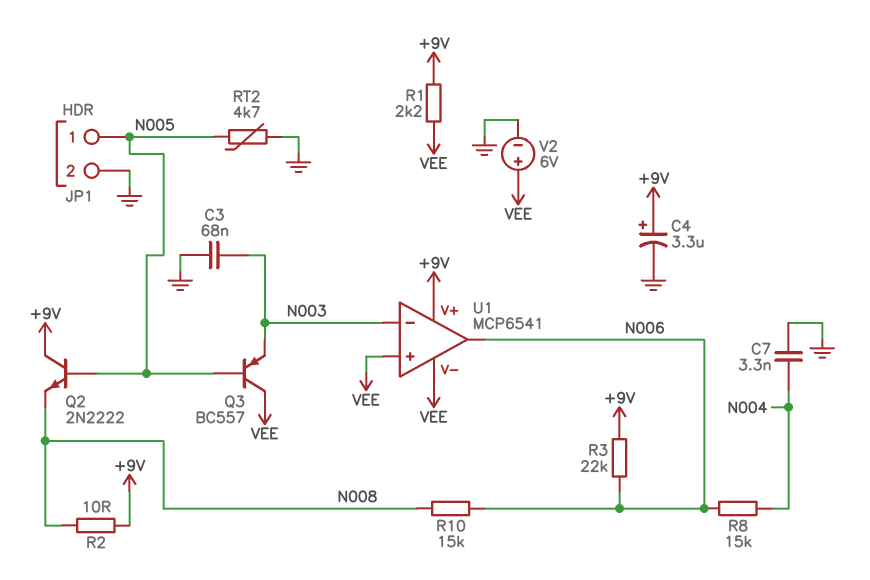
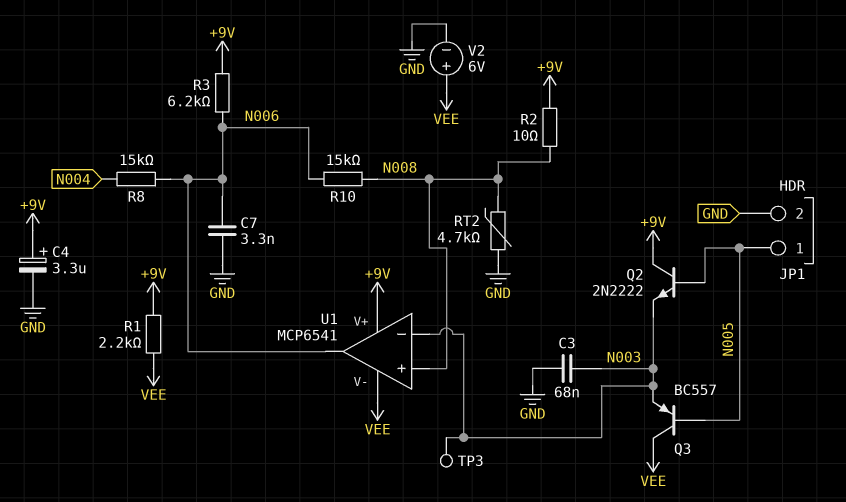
C7: 3.3nF (GND, N004) -> 3.3nF (GND, N006)
Q2: NPN 2N2222 (B N005, C +9V, E N008) -> NPN 2N2222 (B N005, C +9V, E N003)
R3: 22k (+9V, N006) -> 6.2k (+9V, N006)
RT2: 4.7k (GND, N005) -> 4.7k (GND, N008)
TP3: none -> test point (N003)
U1 pin in+: VEE -> N008

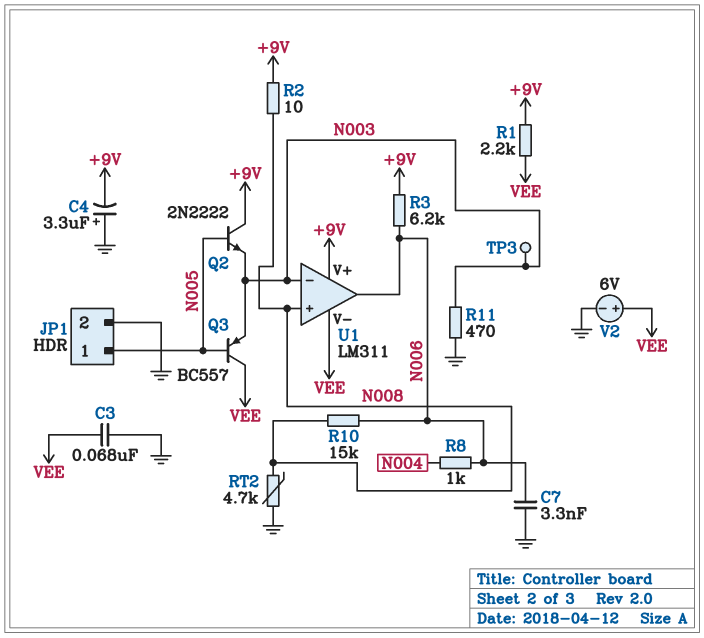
C3: 68nF (GND, N003) -> 68nF (GND, VEE)
C4: 3.3uF (plus +9V, minus GND) -> 3.3uF (plus GND, minus +9V)
R8: 15k (N004, N006) -> 1k (N004, N006)
R11: none -> 470 (GND, N003)
U1: MCP6541 -> LM311

